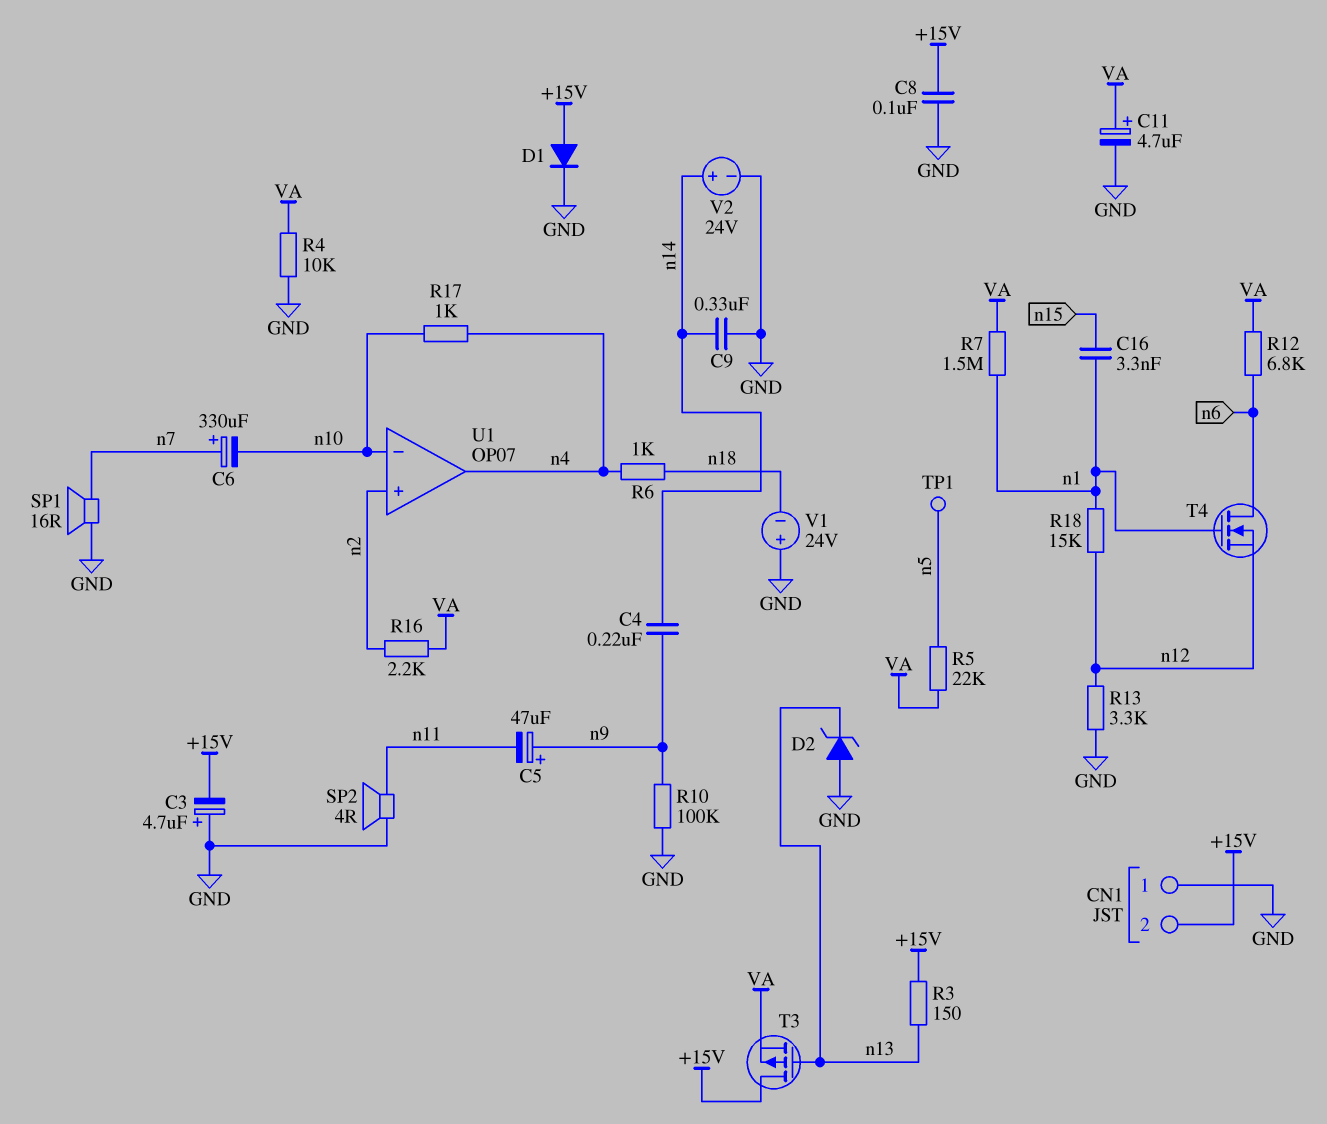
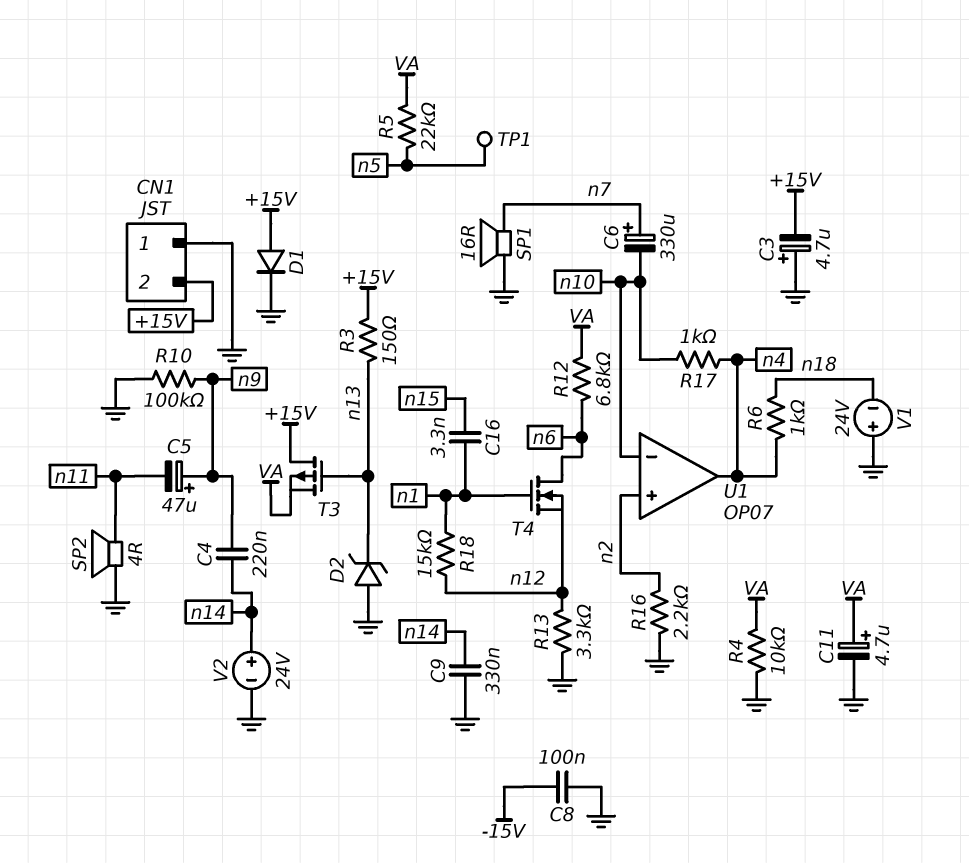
C8: 100nF (+15V, GND) -> 100nF (-15V, GND)
R7: 1.5M (VA, n1) -> none
R16: 2.2k (VA, n2) -> 2.2k (GND, n2)

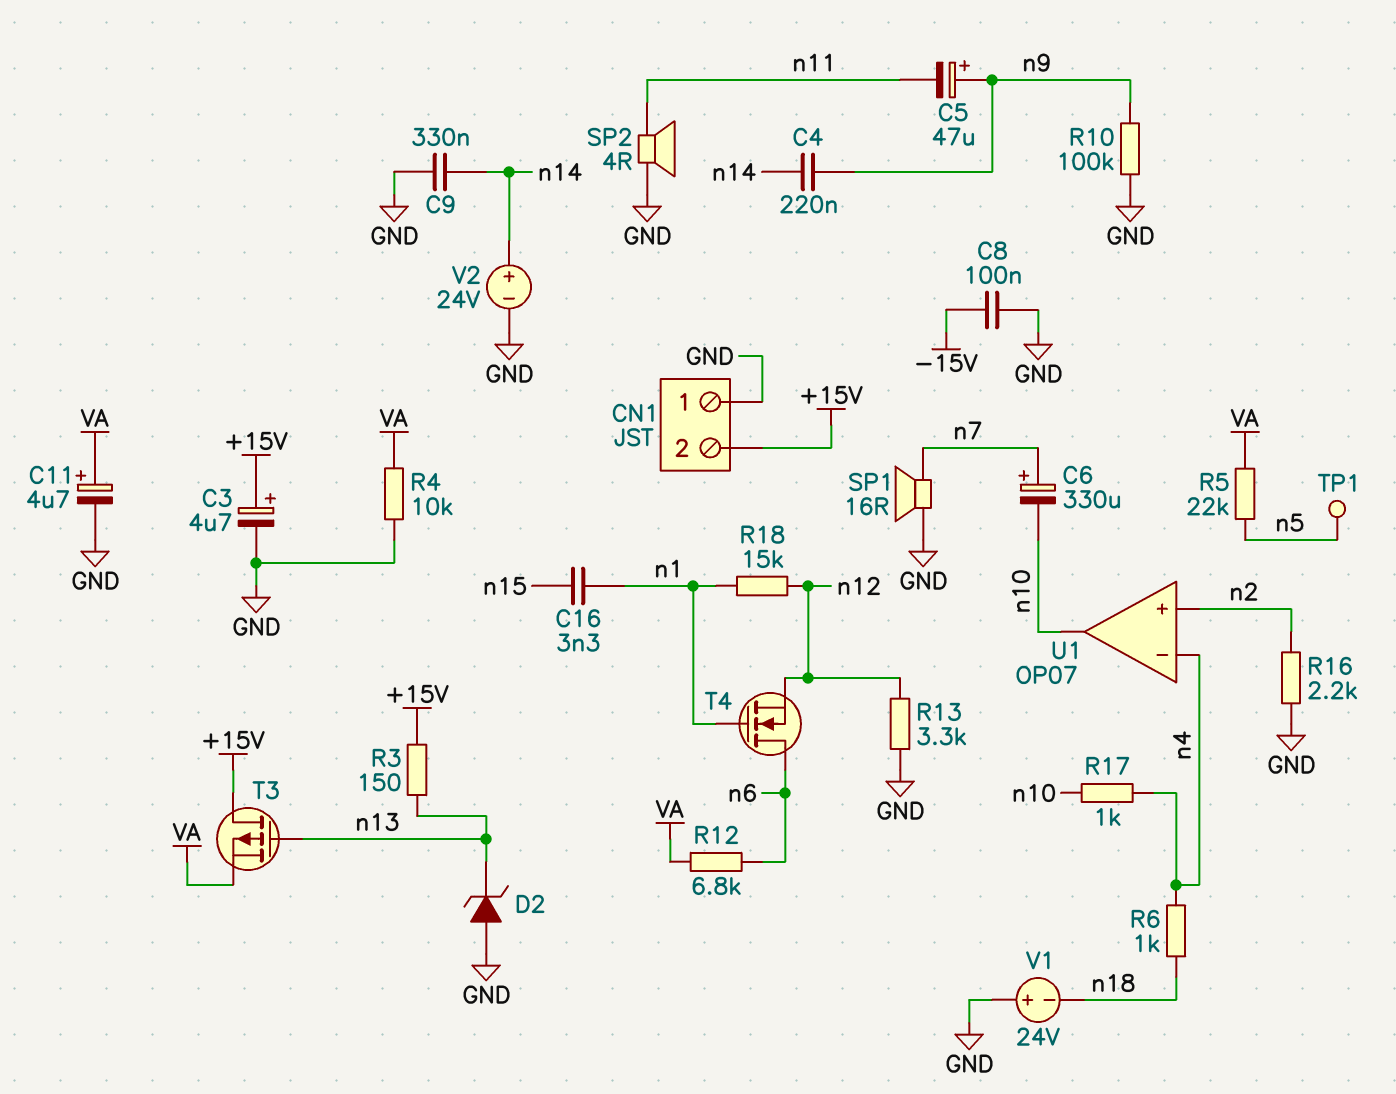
C3: 4.7uF (plus GND, minus +15V) -> 4.7uF (plus +15V, minus GND)
D1: diode (A +15V, K GND) -> none
U1 pin in-: n10 -> n4
U1 pin out: n4 -> n10

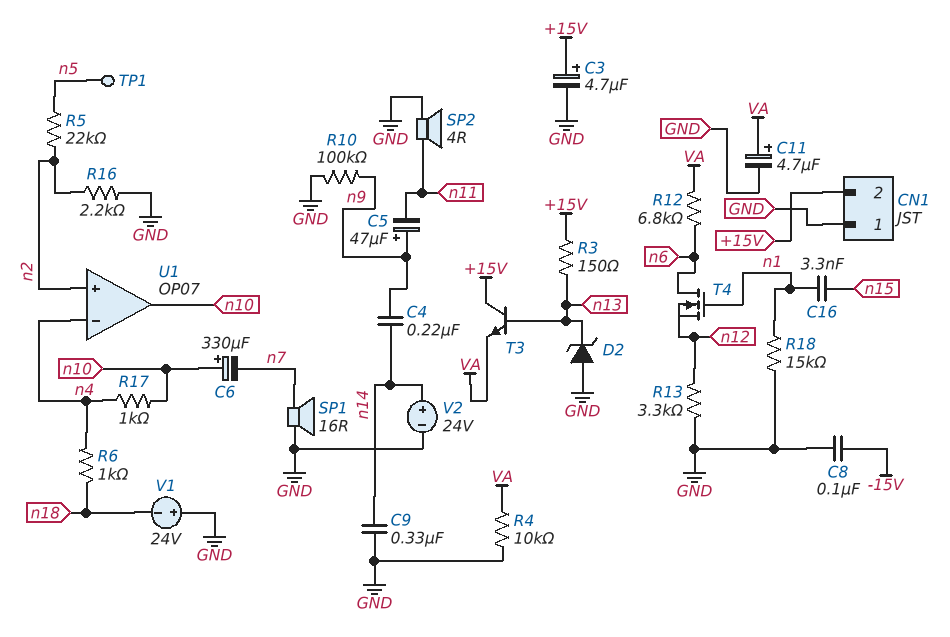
C6: 330uF (plus n7, minus n10) -> 330uF (plus n10, minus n7)
R5: 22k (VA, n5) -> 22k (n2, n5)
R18: 15k (n1, n12) -> 15k (GND, n1)
T3: PMOS (G n13, D +15V, S VA) -> NPN (B n13, C +15V, E VA)

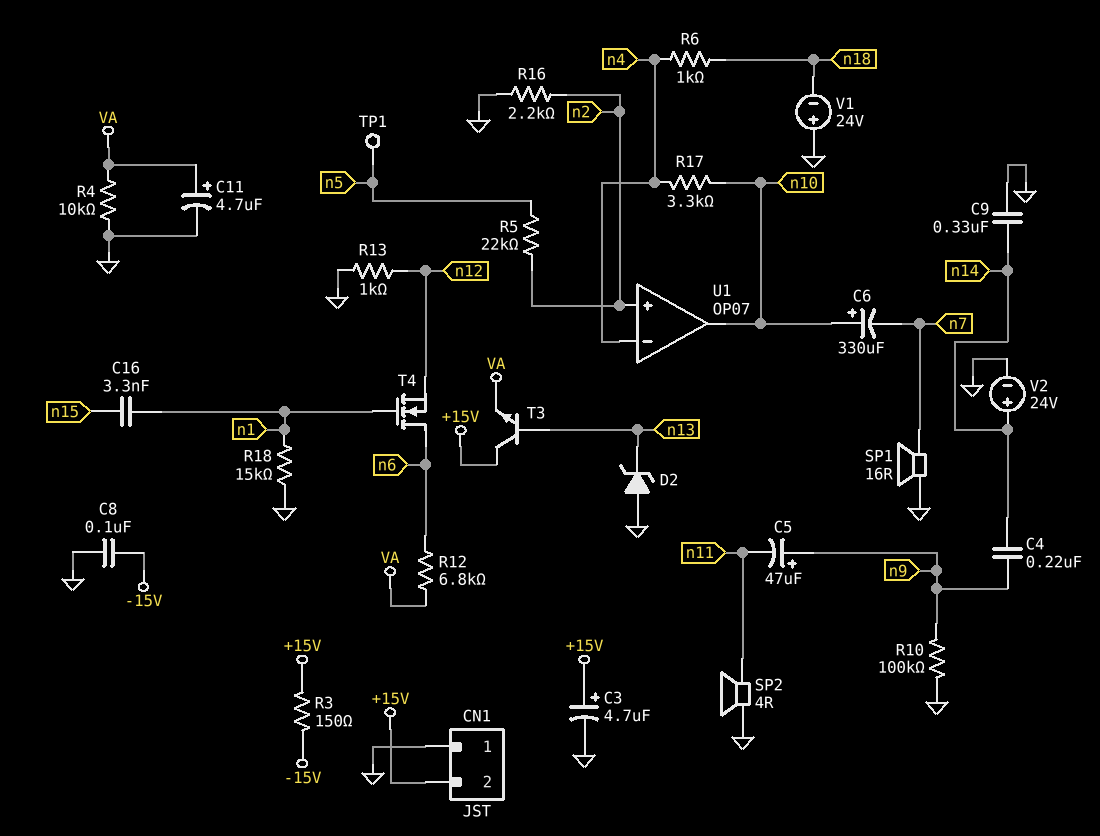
R3: 150 (+15V, n13) -> 150 (+15V, -15V)
R13: 3.3k (GND, n12) -> 1k (GND, n12)
R17: 1k (n4, n10) -> 3.3k (n4, n10)

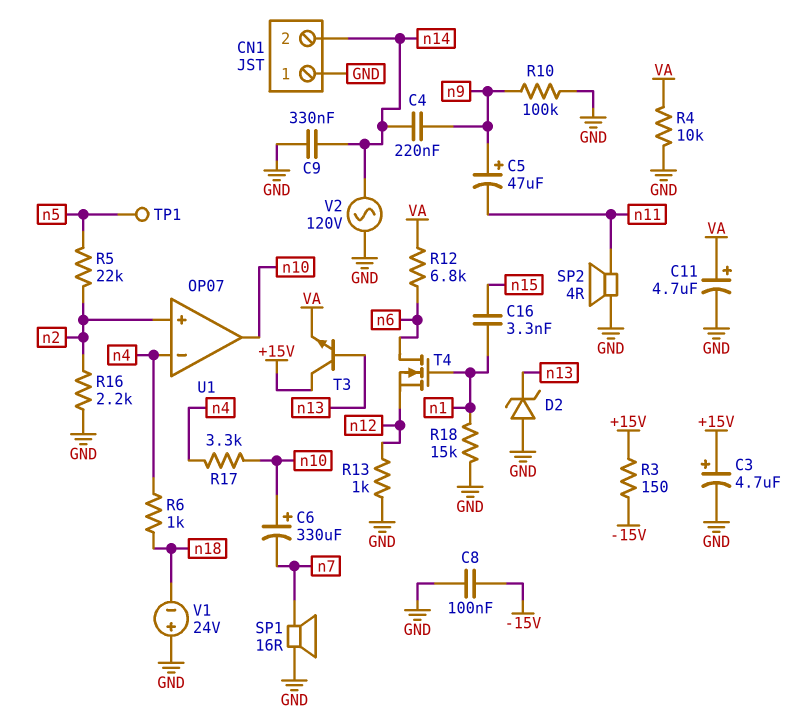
CN1 pin 2: +15V -> n14
V2: 24V (plus n14, minus GND) -> AC 120V (GND, n14)

